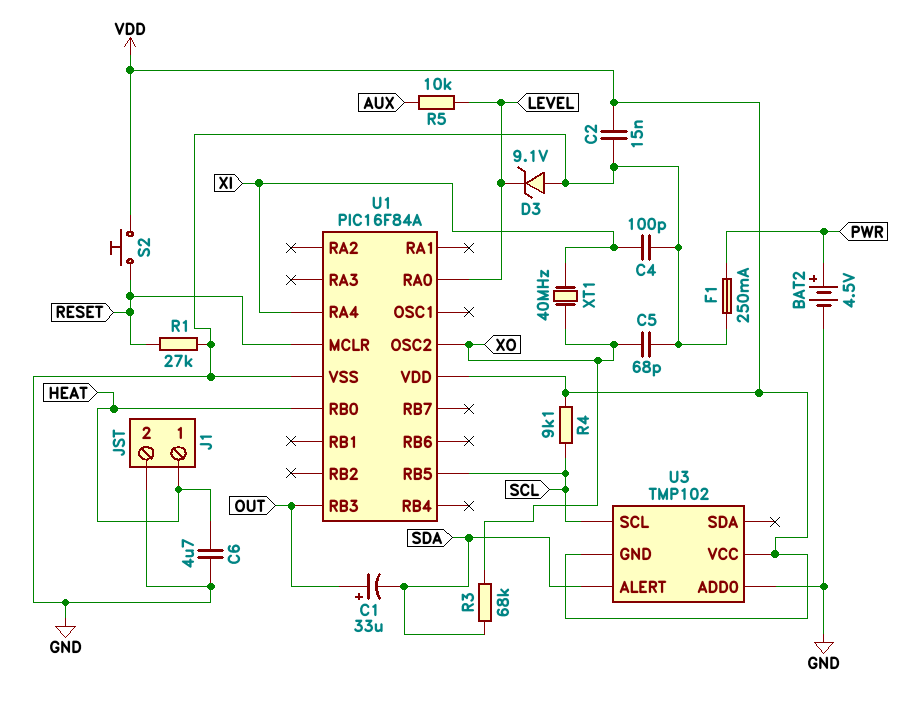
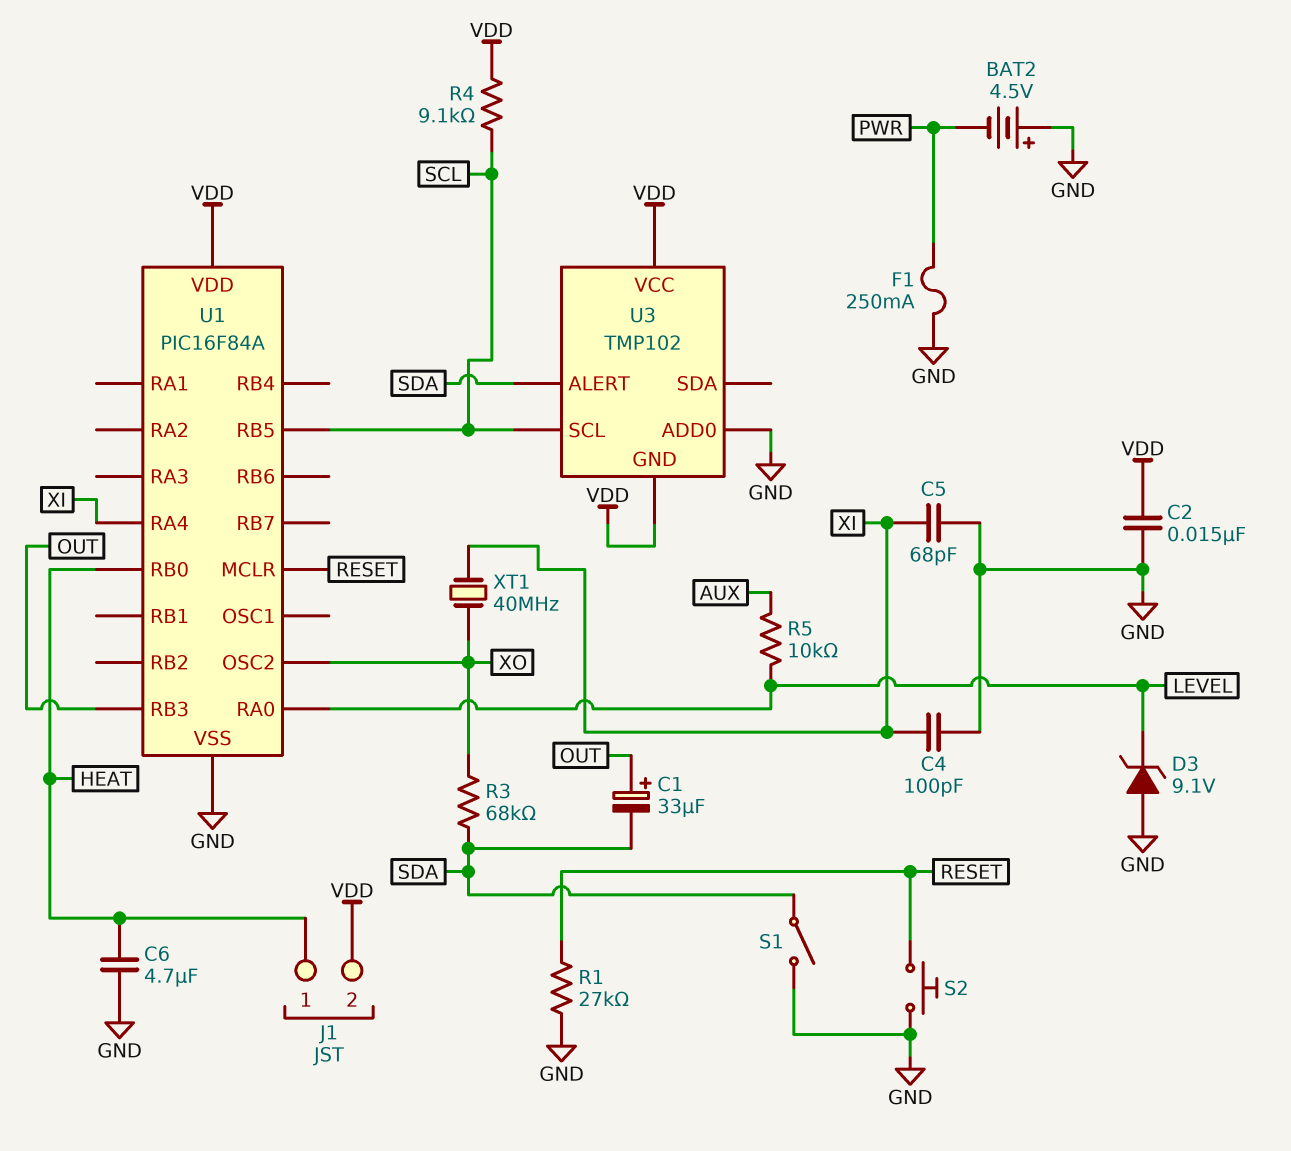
BAT2: 4.5V (plus PWR, minus GND) -> 4.5V (plus GND, minus PWR)
C5: 68pF (GND, XO) -> 68pF (GND, XI)
J1 pin 2: GND -> VDD
S1: none -> switch (GND, SDA)
S2: button (RESET, VDD) -> button (GND, RESET)

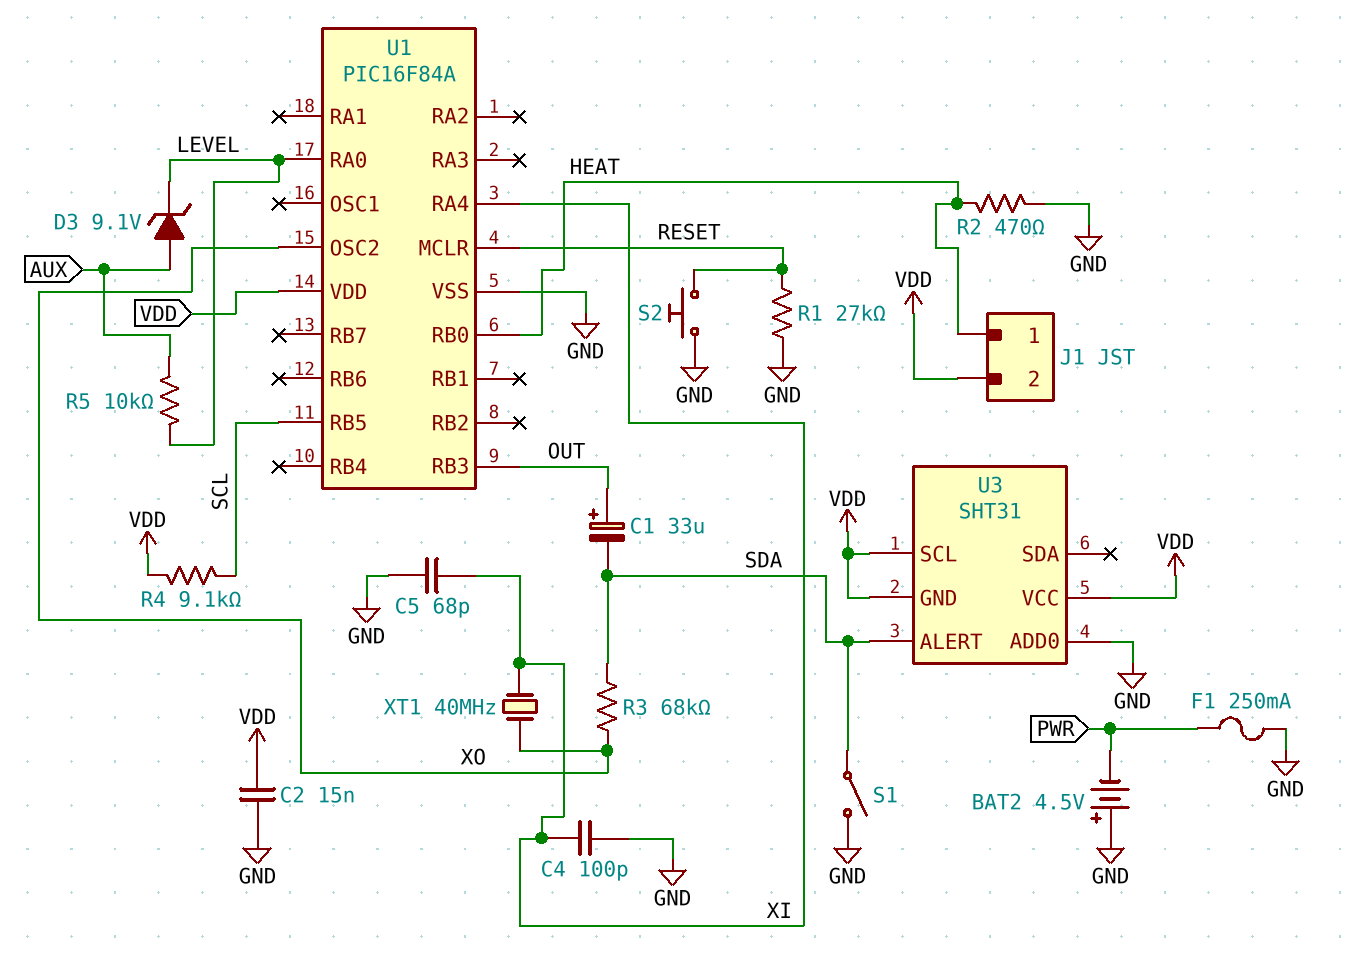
C6: 4.7uF (GND, HEAT) -> none
D3: zener 9.1V (A GND, K LEVEL) -> zener 9.1V (A AUX, K LEVEL)
R2: none -> 470 (GND, HEAT)
U3: TMP102 -> SHT31
U3 pin SCL: SCL -> VDD

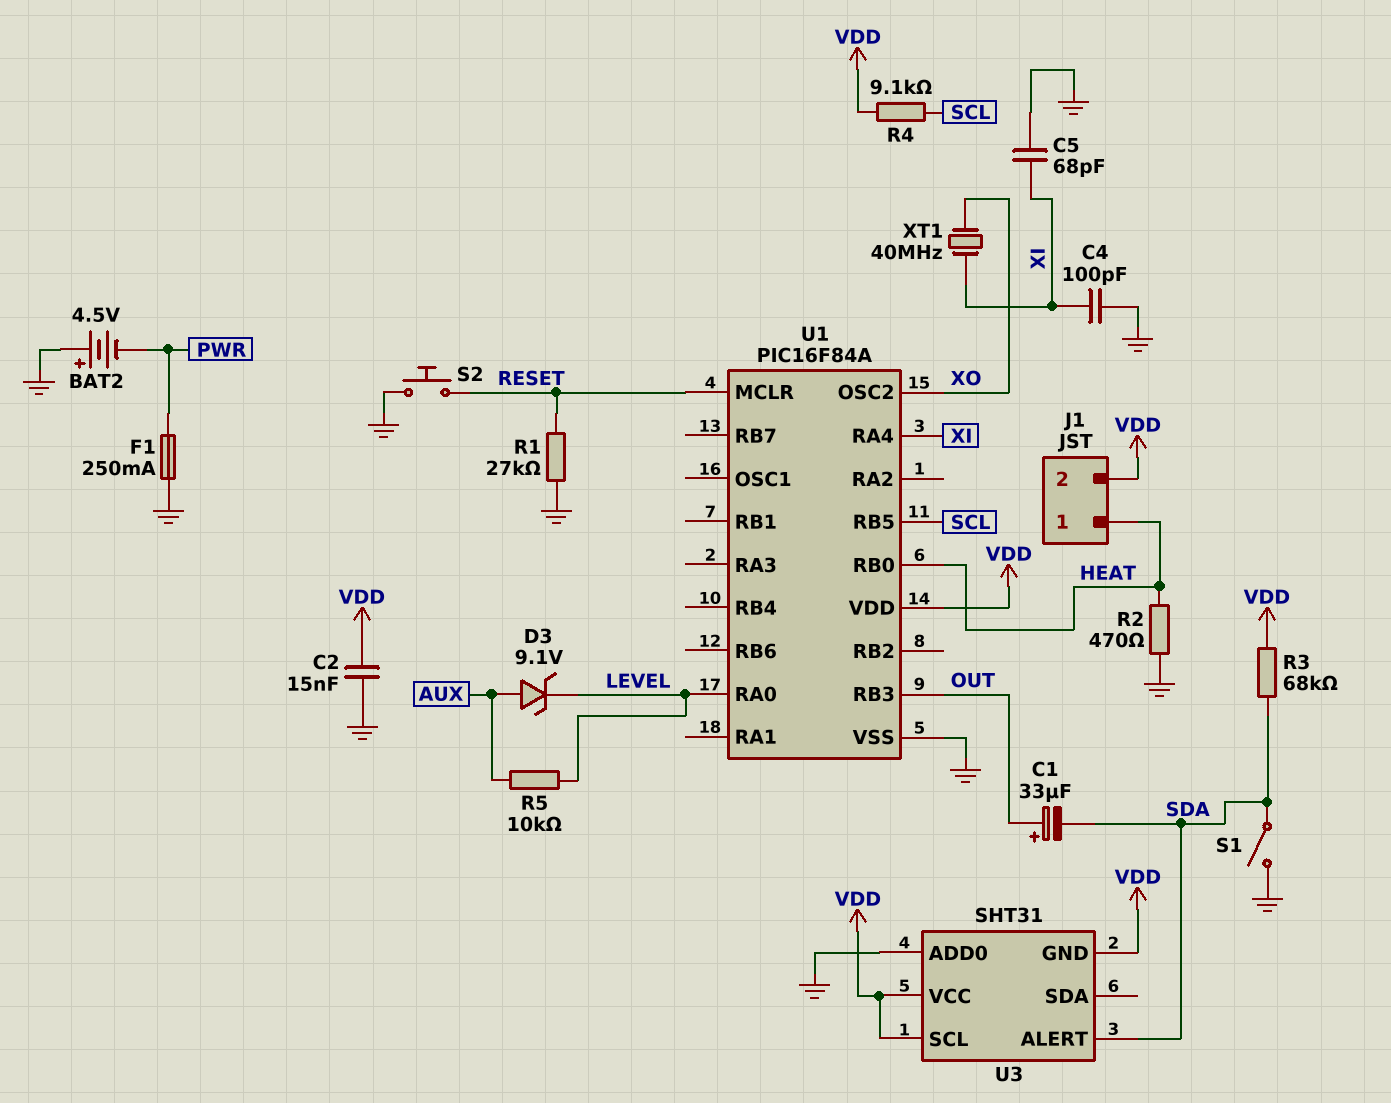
R3: 68k (SDA, XO) -> 68k (SDA, VDD)

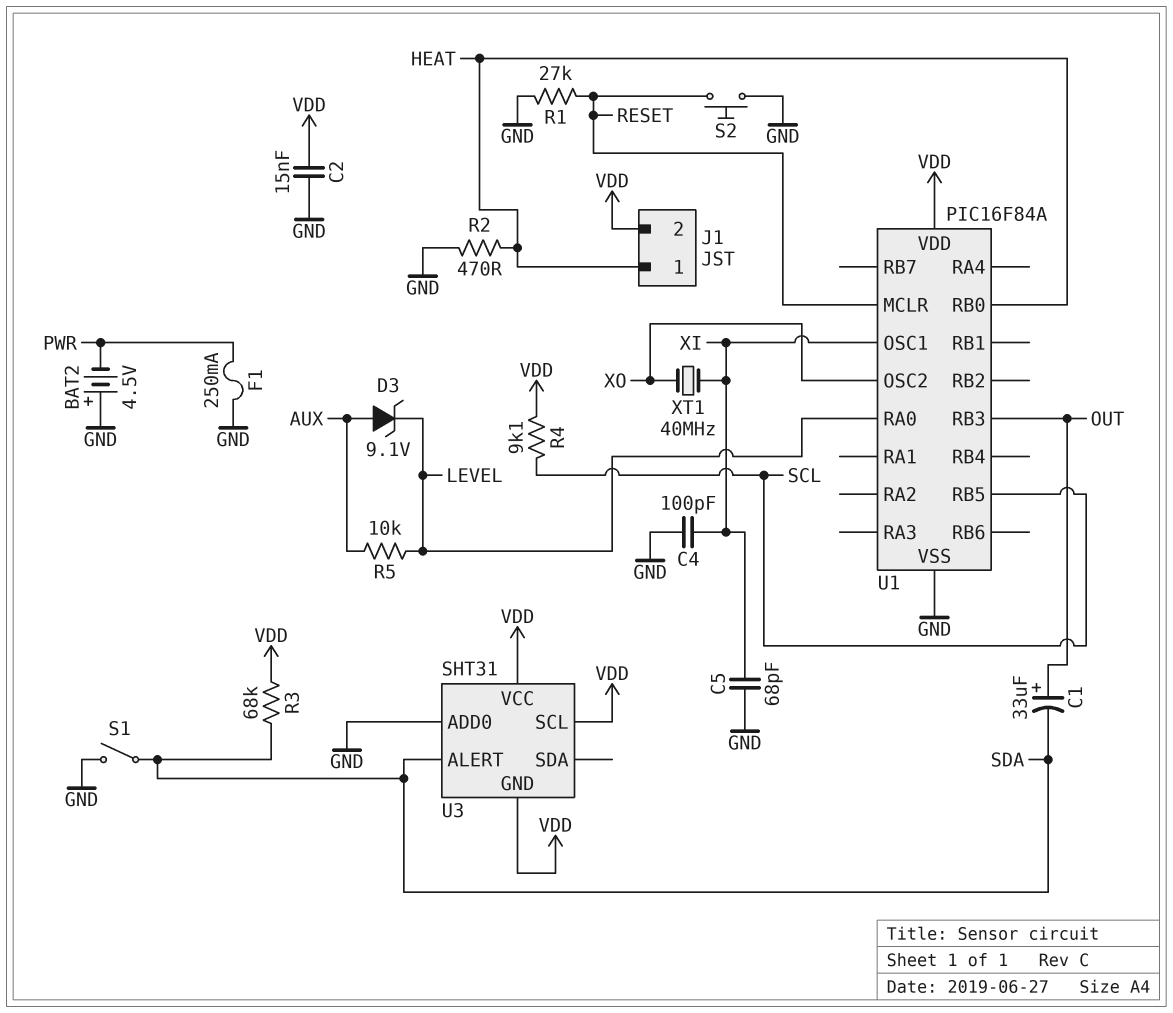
U1 pin OSC1: none -> XI
U1 pin RA4: XI -> none

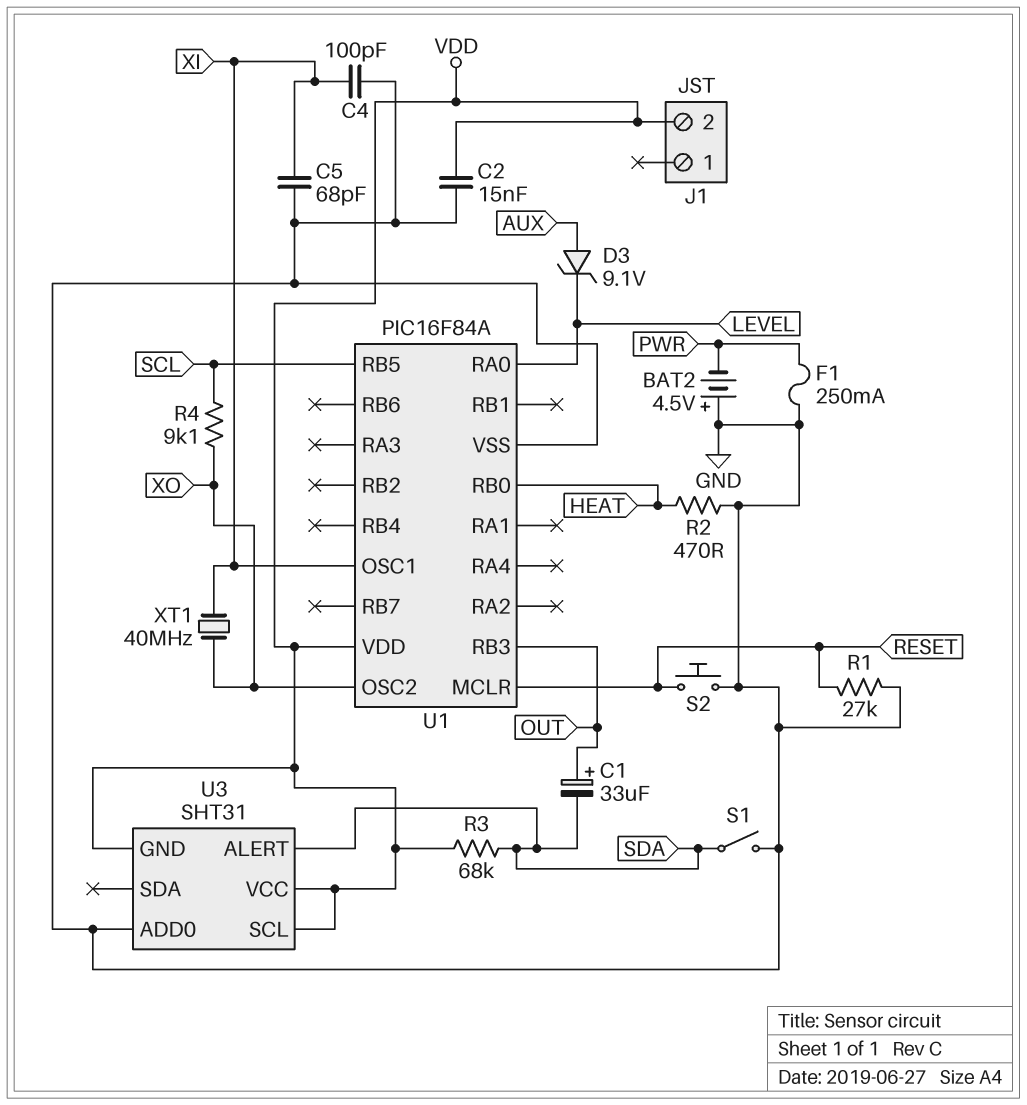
J1 pin 1: HEAT -> none
R4: 9.1k (SCL, VDD) -> 9.1k (SCL, XO)
R5: 10k (AUX, LEVEL) -> none

